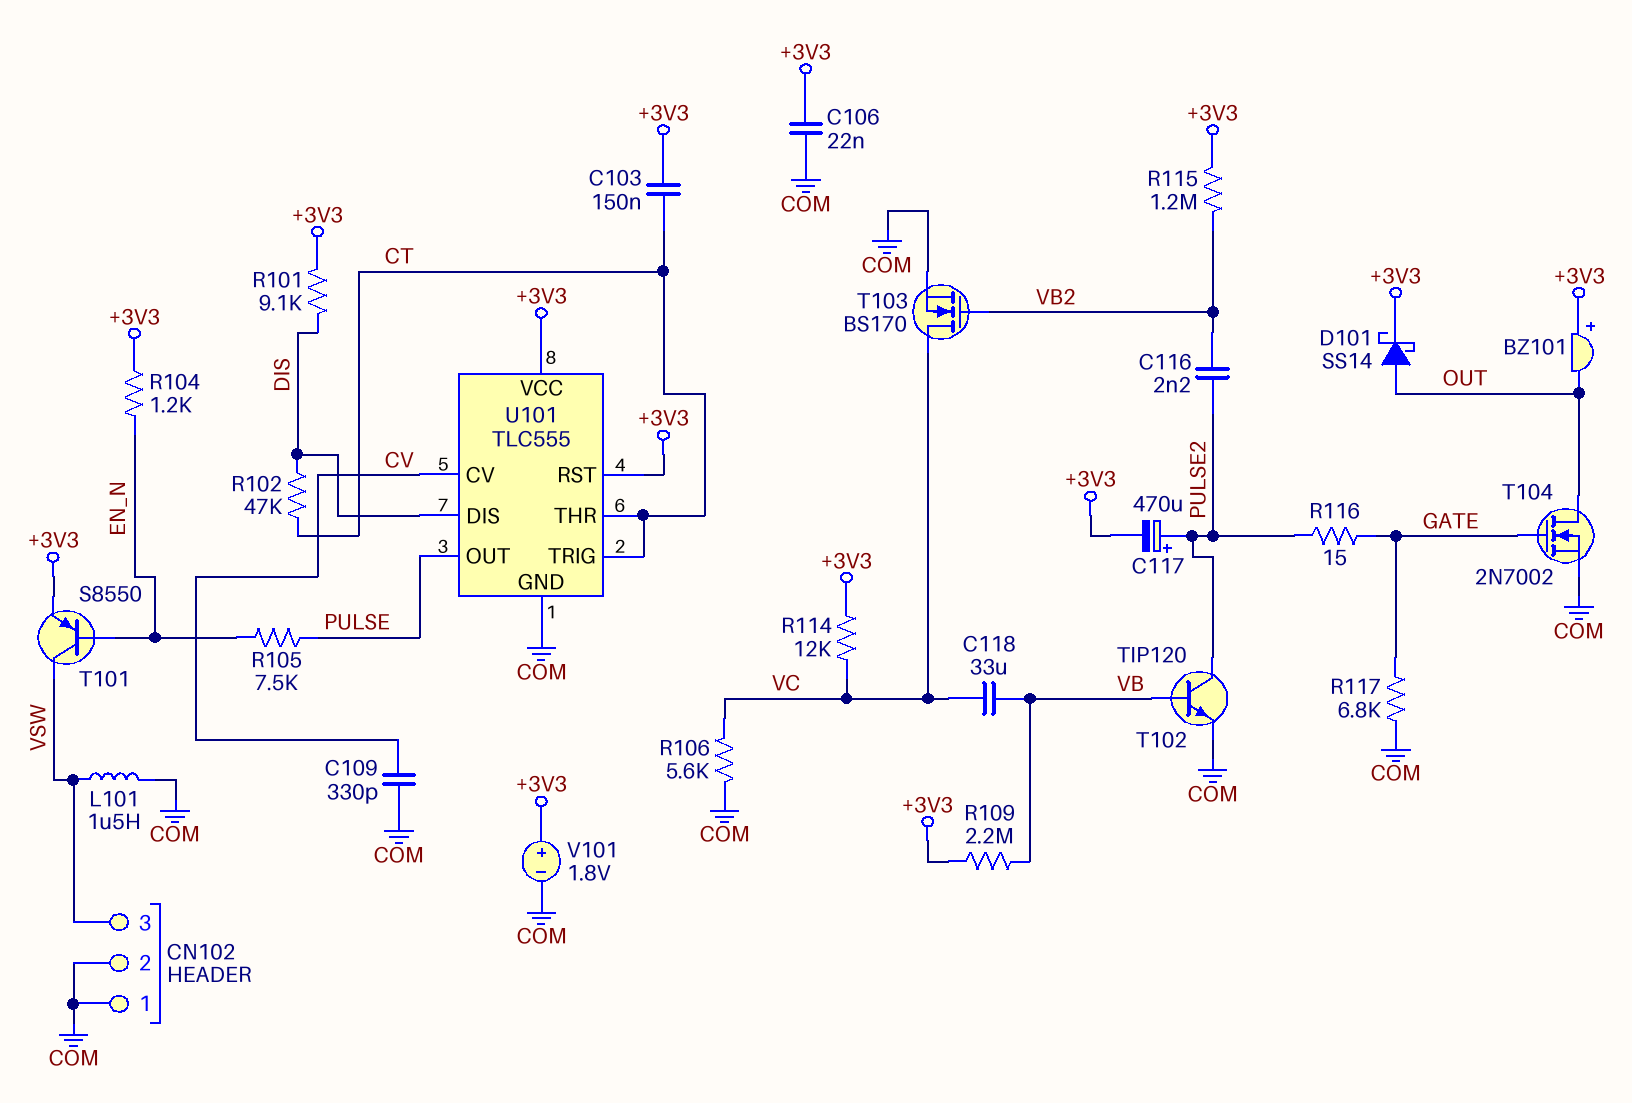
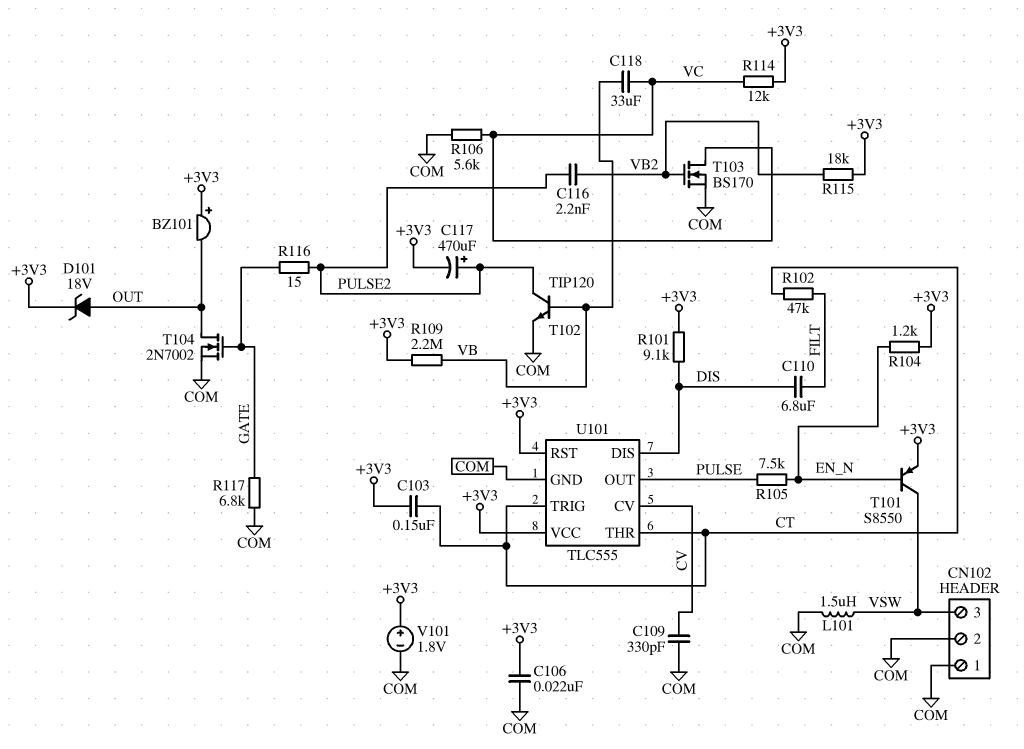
C110: none -> 6.8uF (DIS, FILT)
D101: schottky SS14 (A OUT, K +3V3) -> zener 18V (A OUT, K +3V3)
R102: 47k (CT, DIS) -> 47k (CT, FILT)
R115: 1.2M (+3V3, VB2) -> 18k (+3V3, VB2)

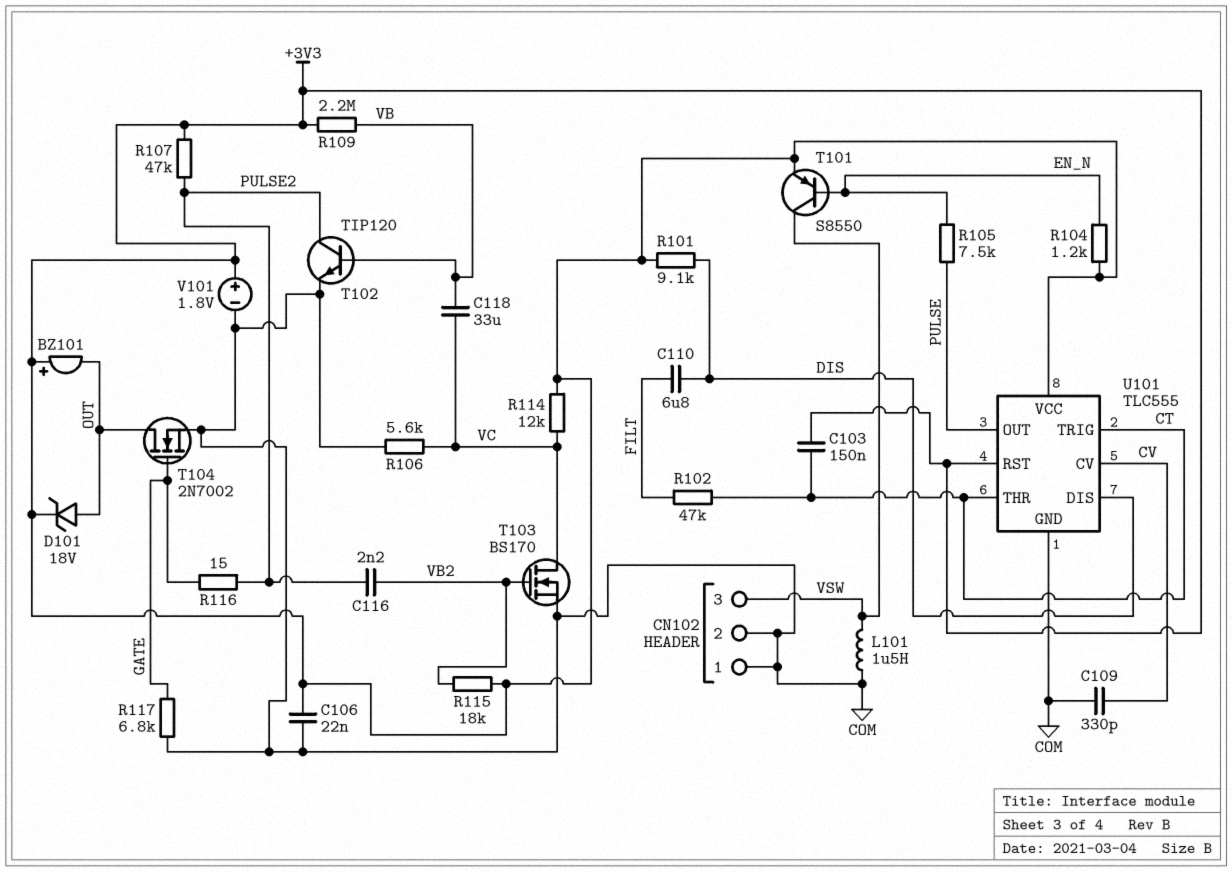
C117: 470uF (plus PULSE2, minus +3V3) -> none
R107: none -> 47k (+3V3, PULSE2)

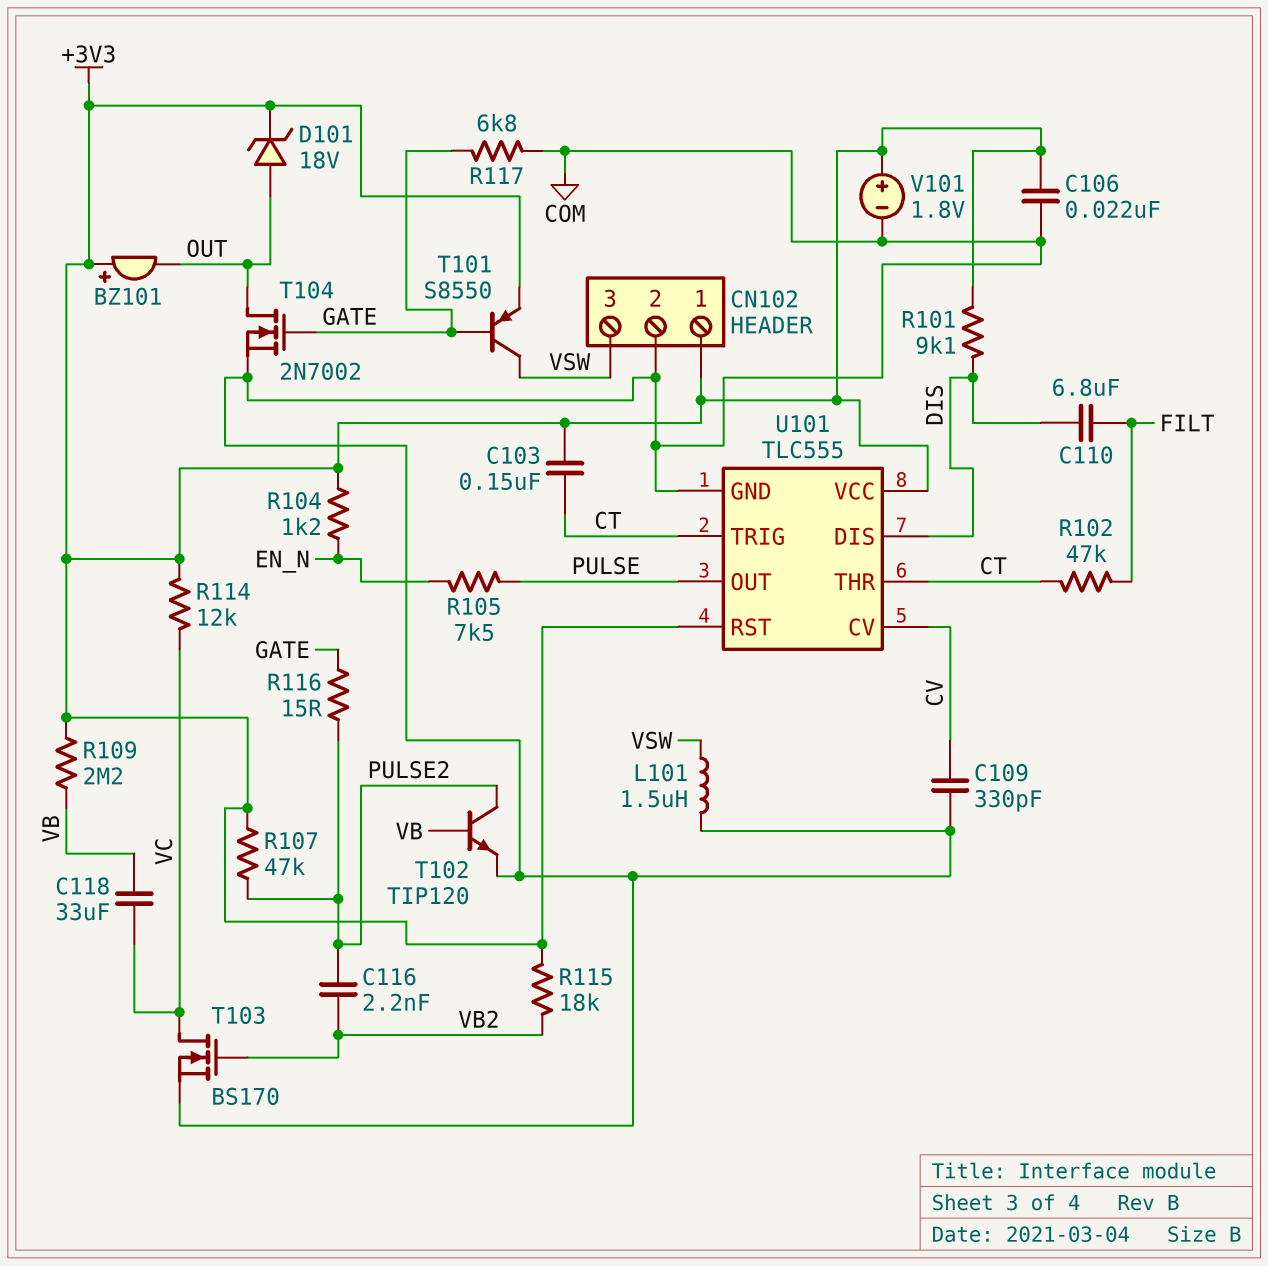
CN102 pin 1: COM -> +3V3
R106: 5.6k (COM, VC) -> none
T101: PNP S8550 (B EN_N, C VSW, E +3V3) -> PNP S8550 (B GATE, C VSW, E +3V3)

